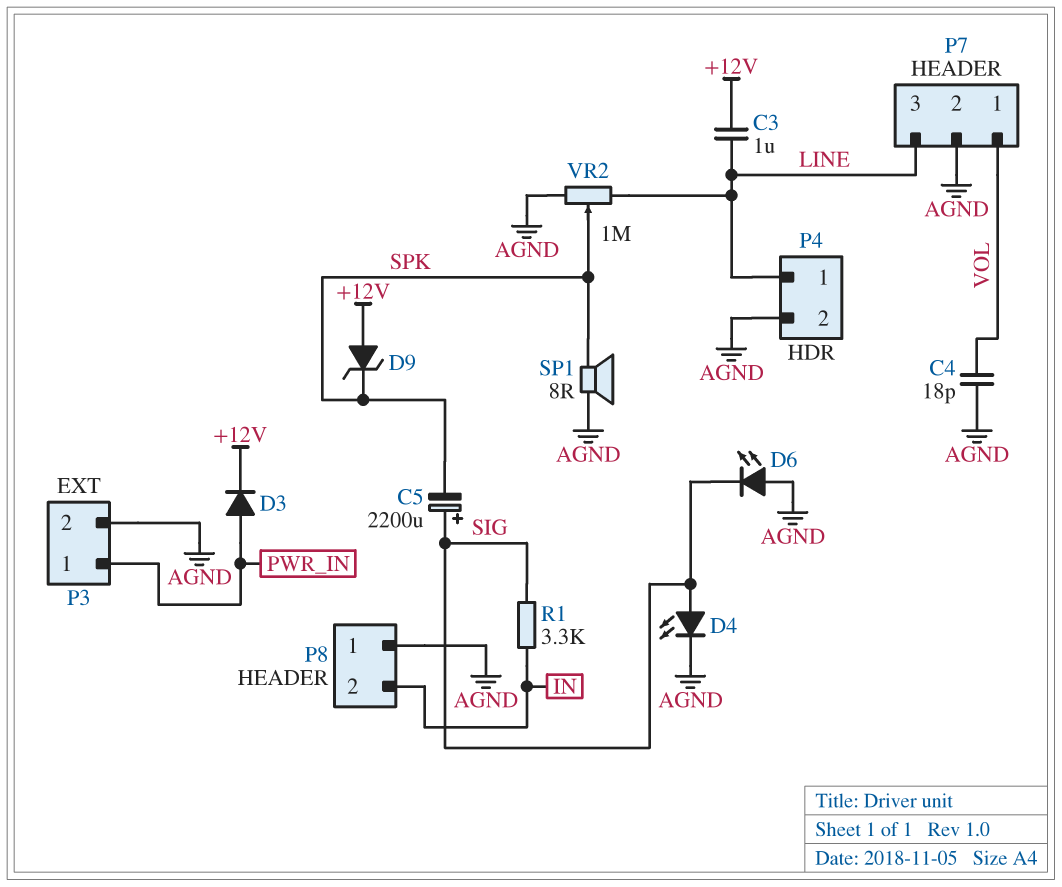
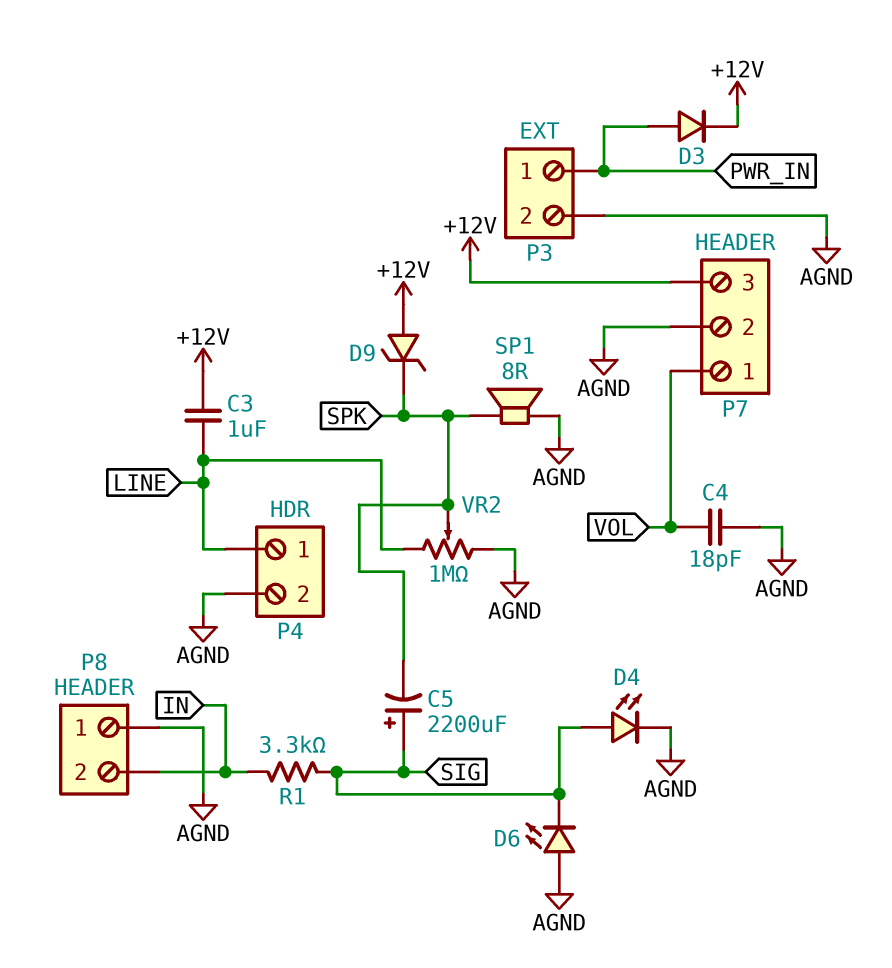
P7 pin 3: LINE -> +12V

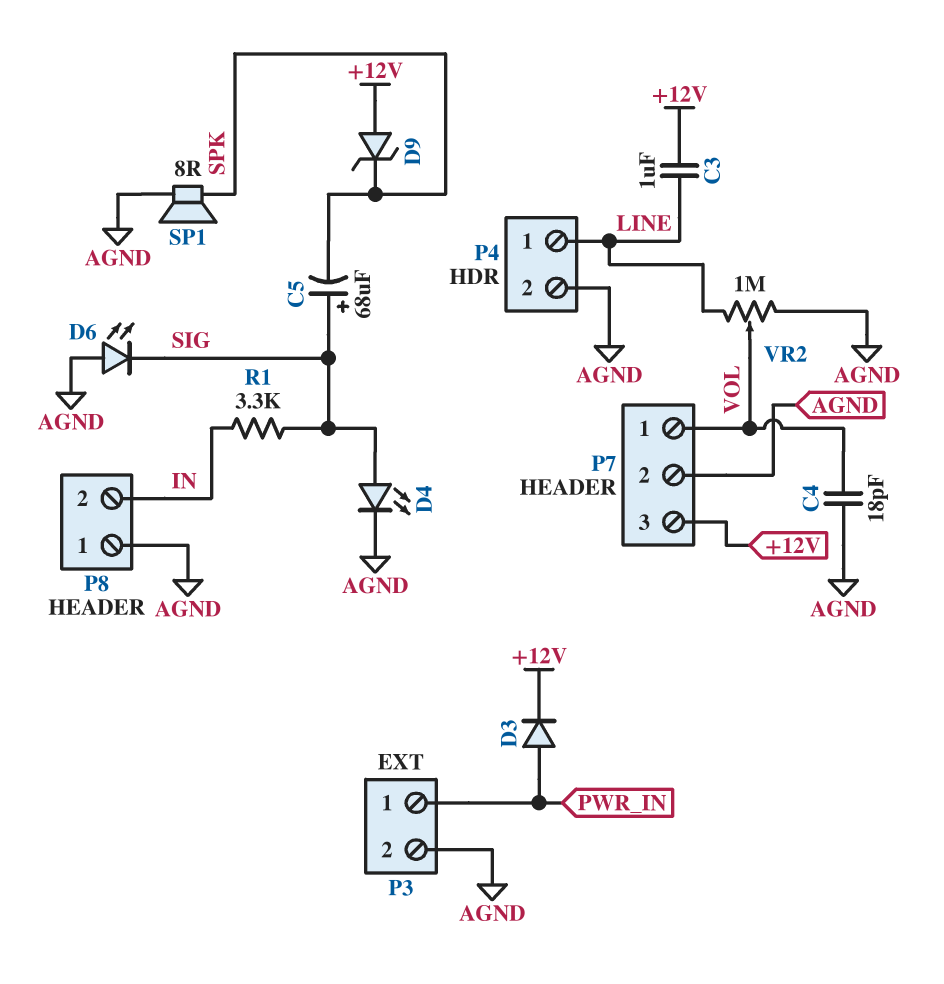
C5: 2200uF (plus SIG, minus SPK) -> 68uF (plus SIG, minus SPK)
VR2: 1M (AGND, LINE, wiper SPK) -> 1M (AGND, LINE, wiper VOL)

